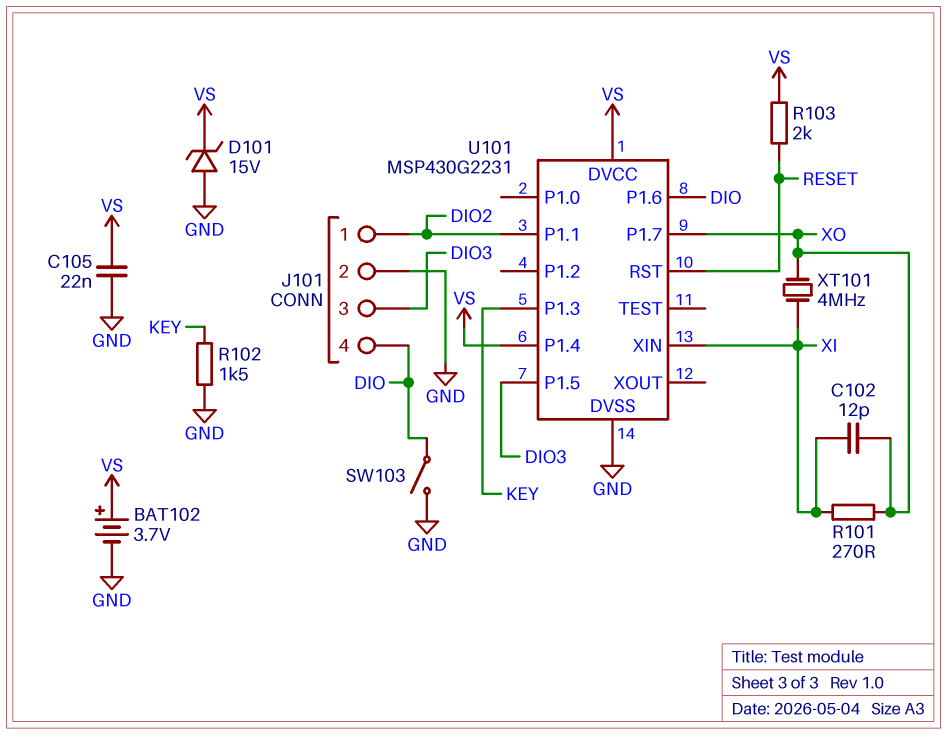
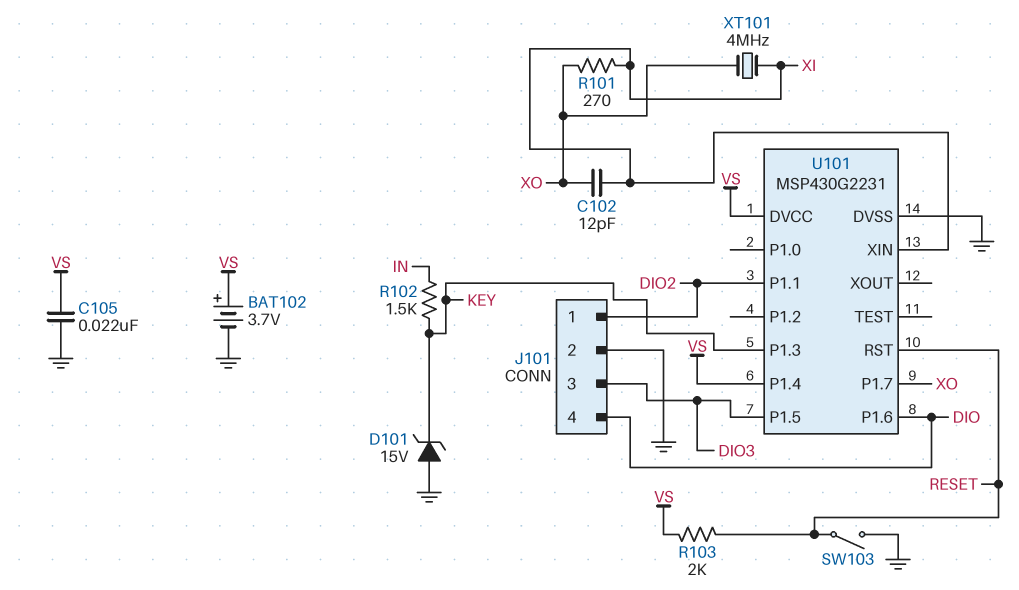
D101: zener 15V (A GND, K VS) -> zener 15V (A GND, K KEY)
R102: 1.5k (GND, KEY) -> 1.5k (IN, KEY)
SW103: switch (DIO, GND) -> switch (GND, RESET)

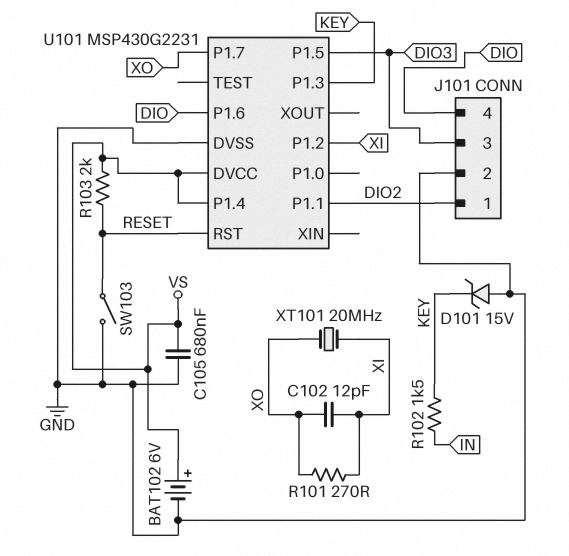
BAT102: 3.7V (plus VS, minus GND) -> 6V (plus VS, minus GND)
C105: 22nF (GND, VS) -> 680nF (GND, VS)
U101 pin P1.2: none -> XI
U101 pin XIN: XI -> none
XT101: 4MHz (XI, XO) -> 20MHz (XI, XO)

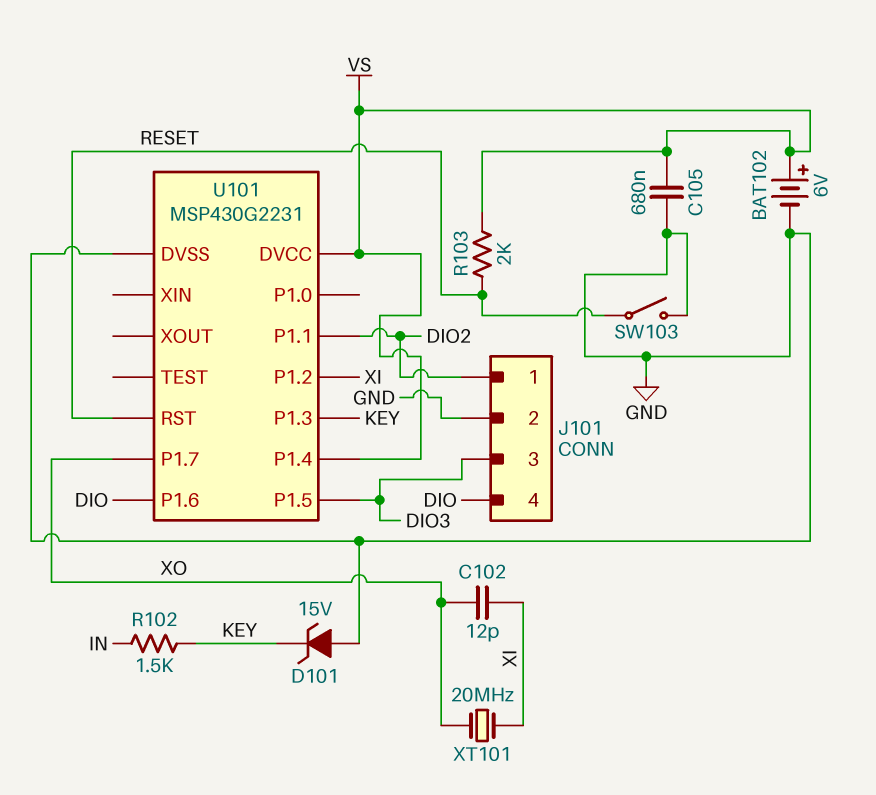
R101: 270 (XI, XO) -> none

